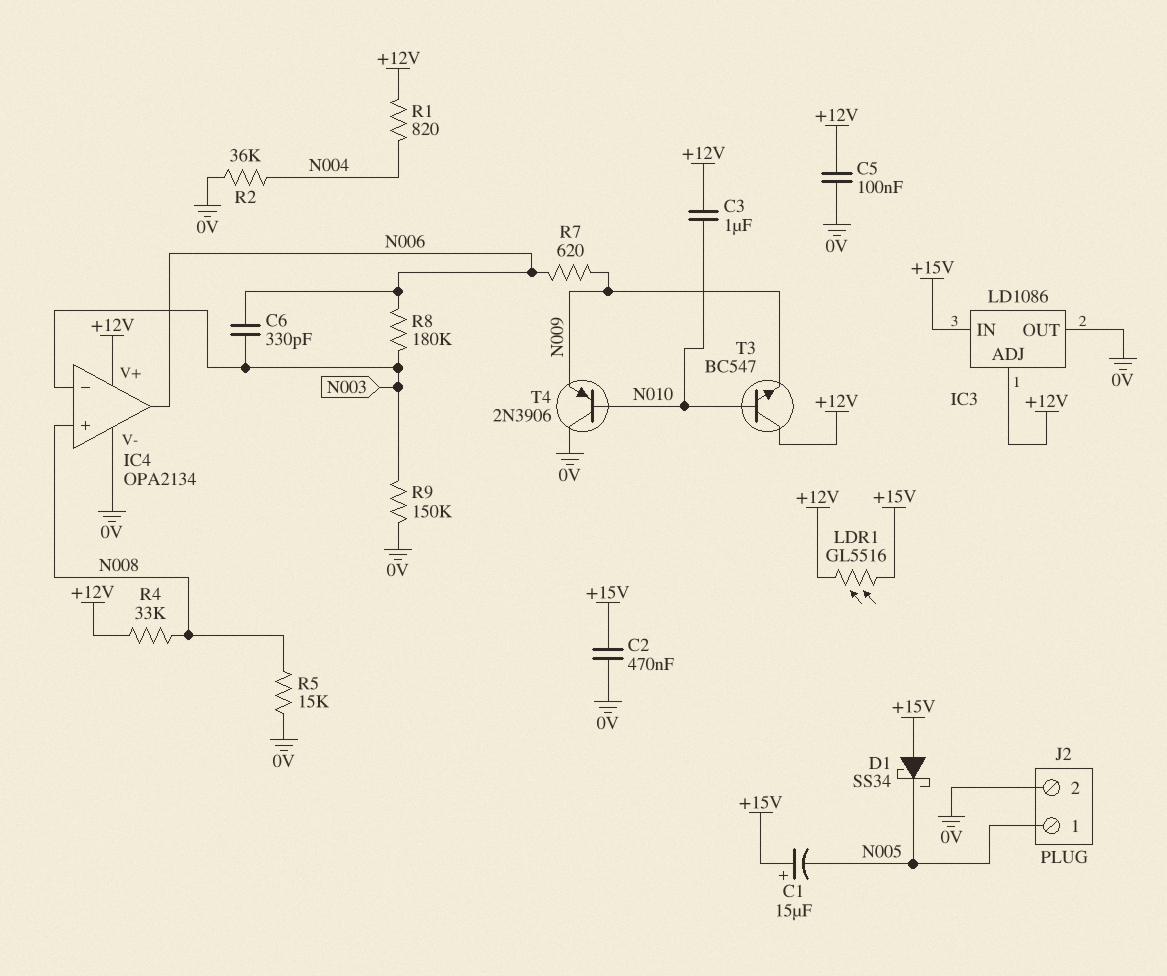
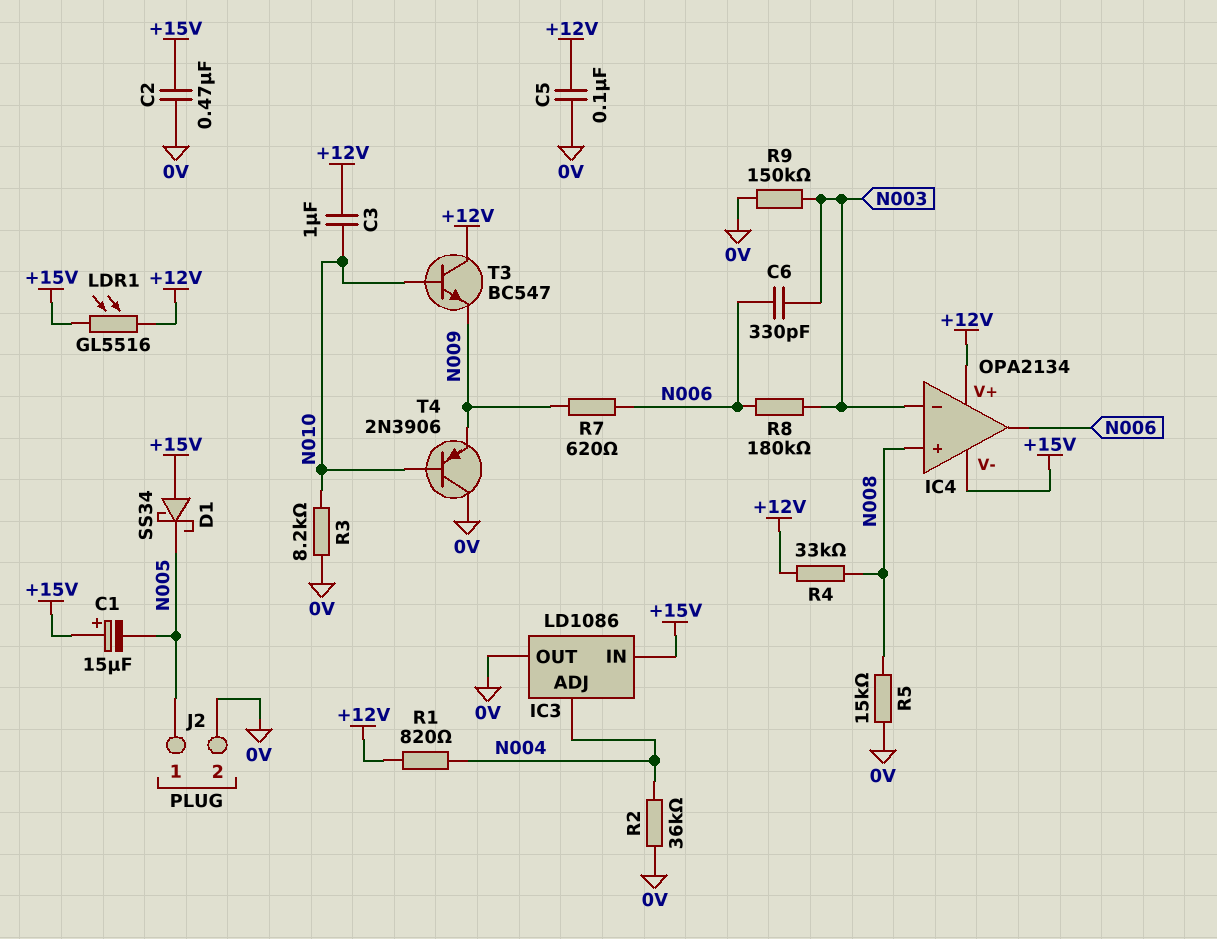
IC3 pin ADJ: +12V -> N004
IC4 pin V-: 0V -> +15V
R3: none -> 8.2k (0V, N010)

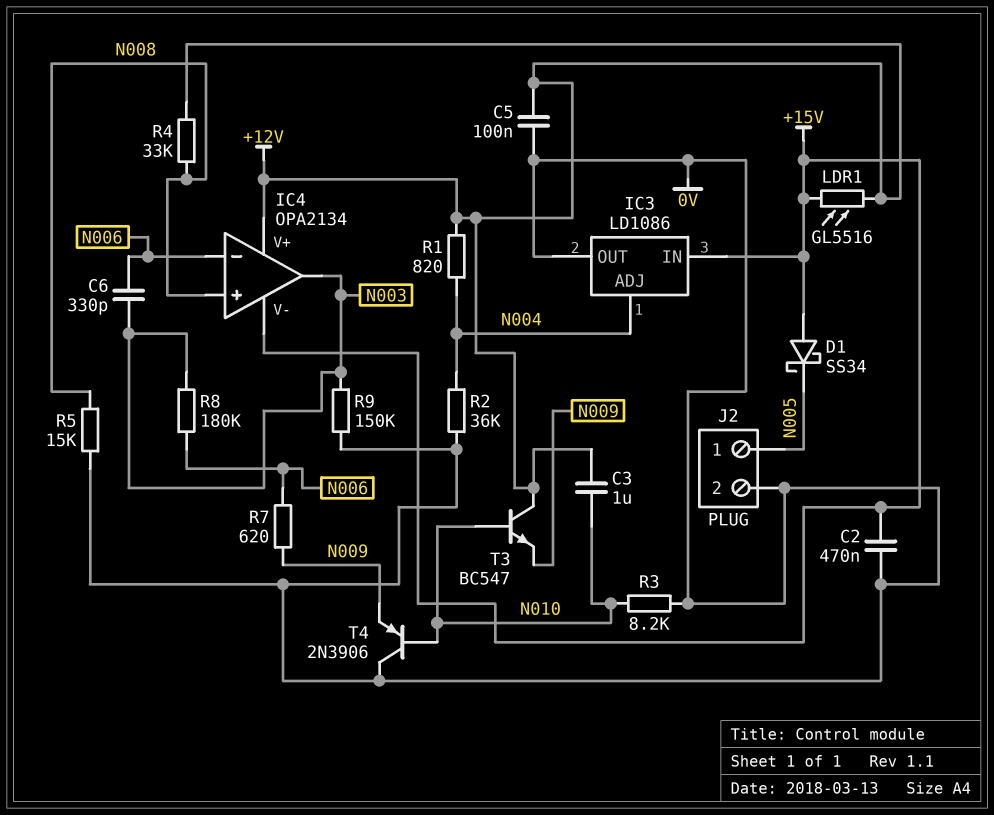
C1: 15uF (plus +15V, minus N005) -> none
IC4 pin in-: N003 -> N006
IC4 pin out: N006 -> N003

